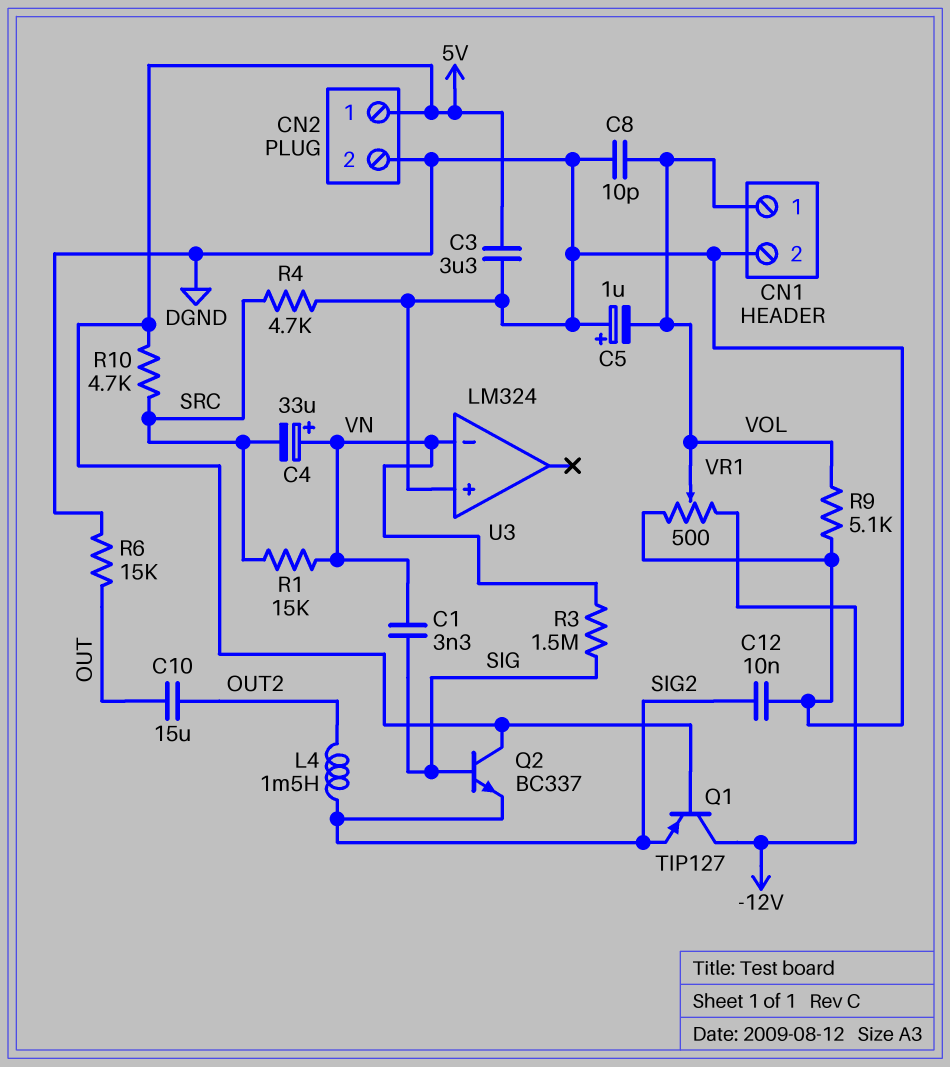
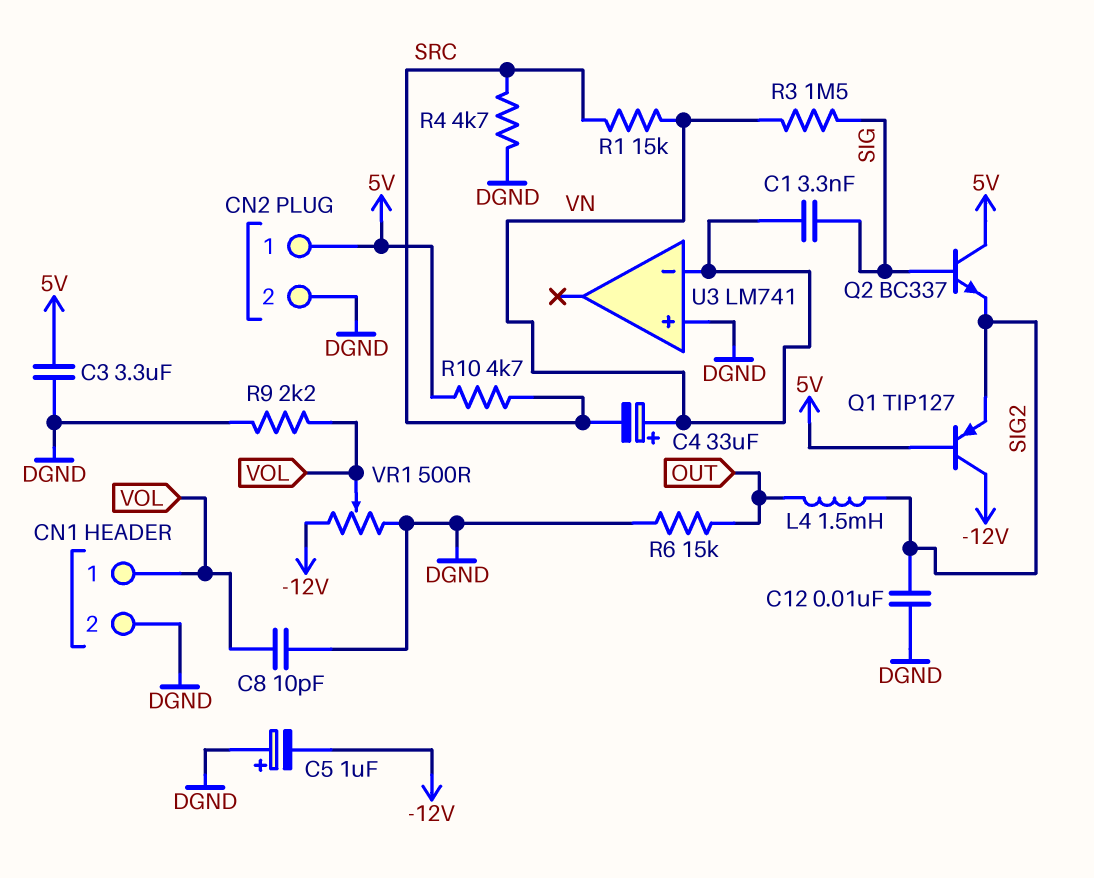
C5: 1uF (plus DGND, minus VOL) -> 1uF (plus DGND, minus -12V)
C10: 15uF (OUT, OUT2) -> none
L4: 1.5mH (OUT2, SIG2) -> 1.5mH (OUT, SIG2)
R9: 5.1k (DGND, VOL) -> 2.2k (DGND, VOL)
U3: LM324 -> LM741

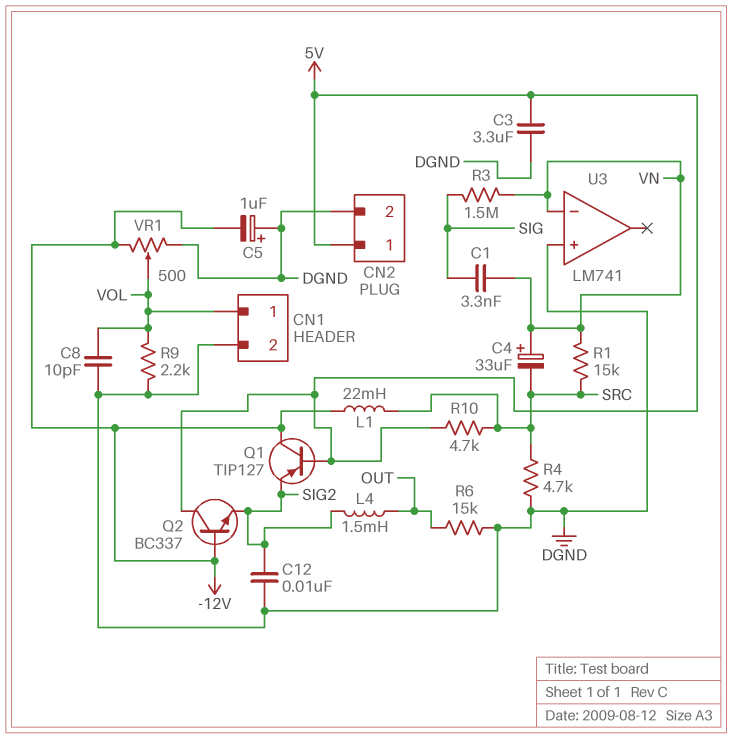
L1: none -> 22mH (-12V, SRC)
Q2: NPN BC337 (B SIG, C 5V, E SIG2) -> NPN BC337 (B -12V, C 5V, E SIG2)

